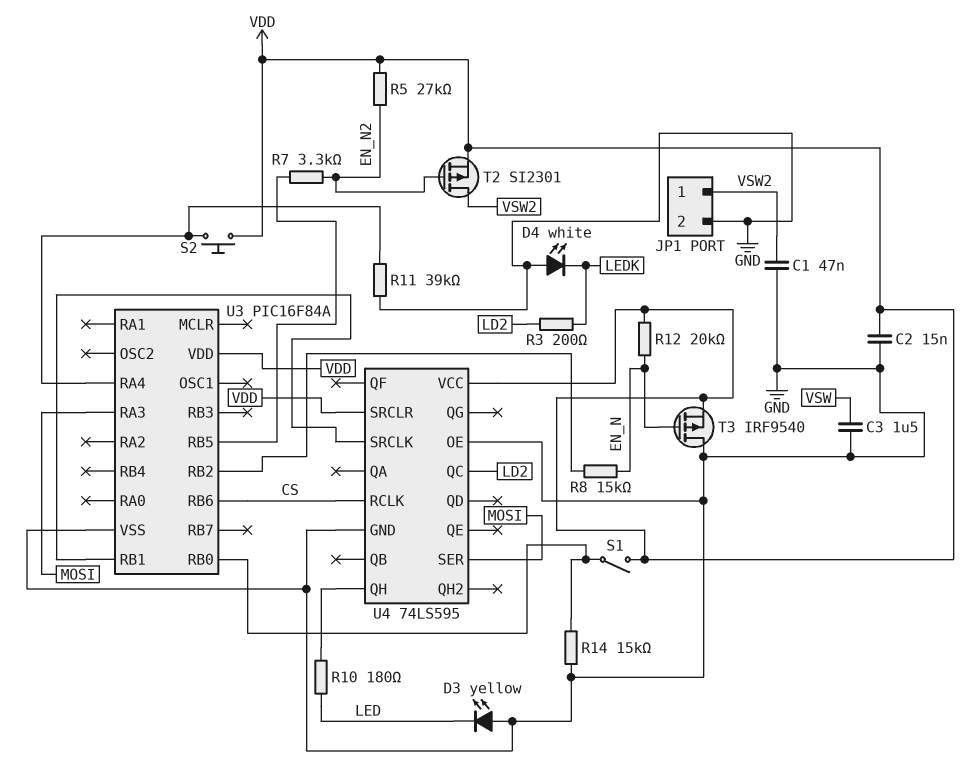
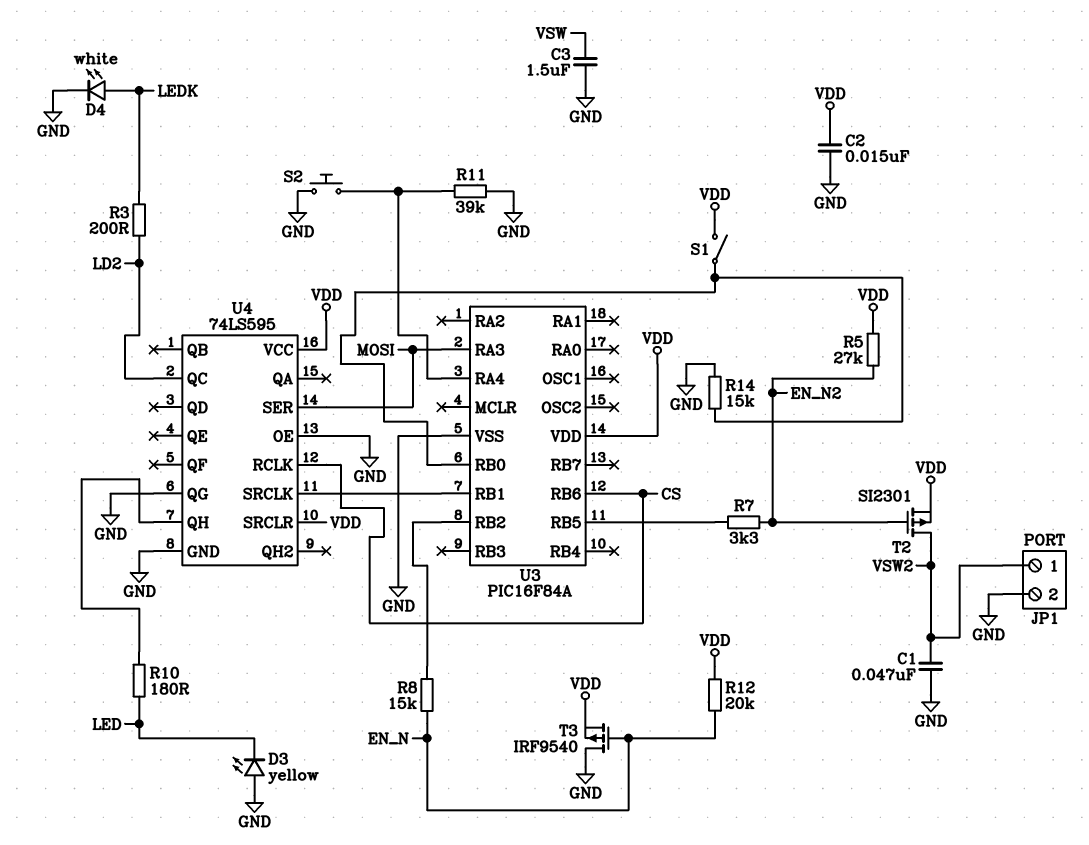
D4: LED white (A GND, K LEDK) -> LED white (A LEDK, K GND)
S2: button (U3/RA4, VDD) -> button (GND, U3/RA4)
U4 pin QG: none -> GND

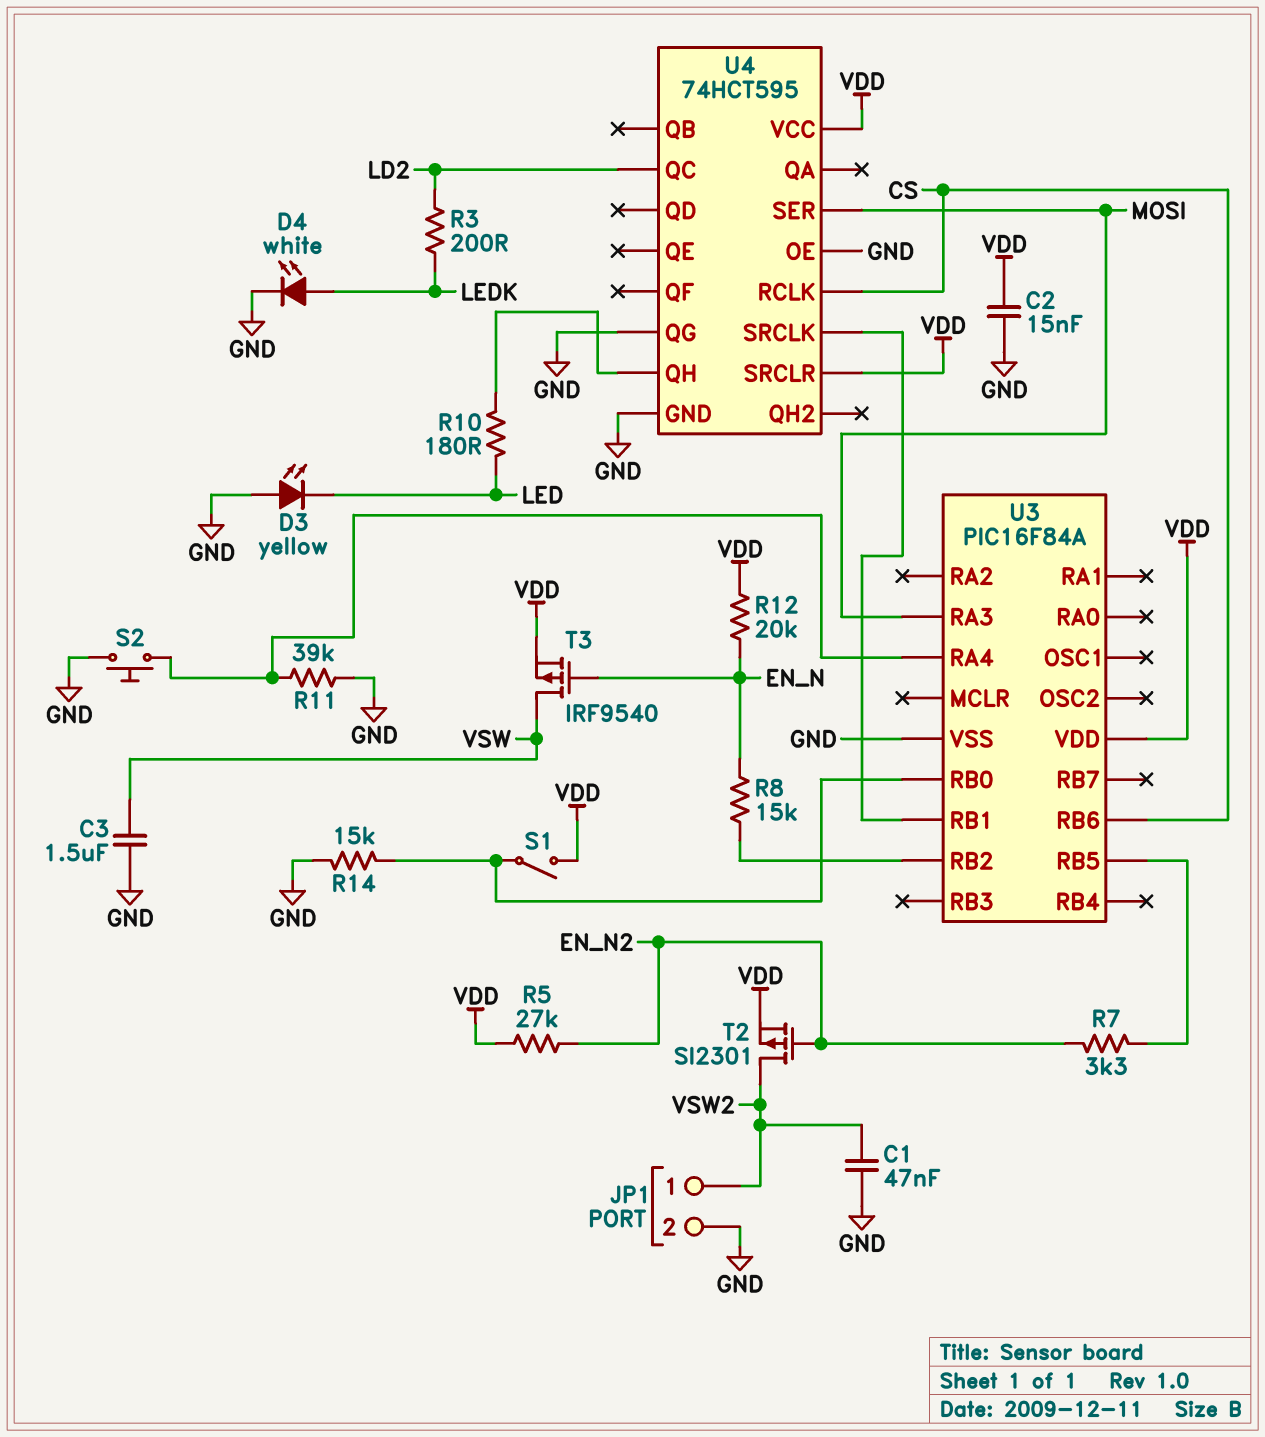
T3: PMOS IRF9540 (G EN_N, D GND, S VDD) -> PMOS IRF9540 (G EN_N, D VSW, S VDD)
U4: 74LS595 -> 74HCT595

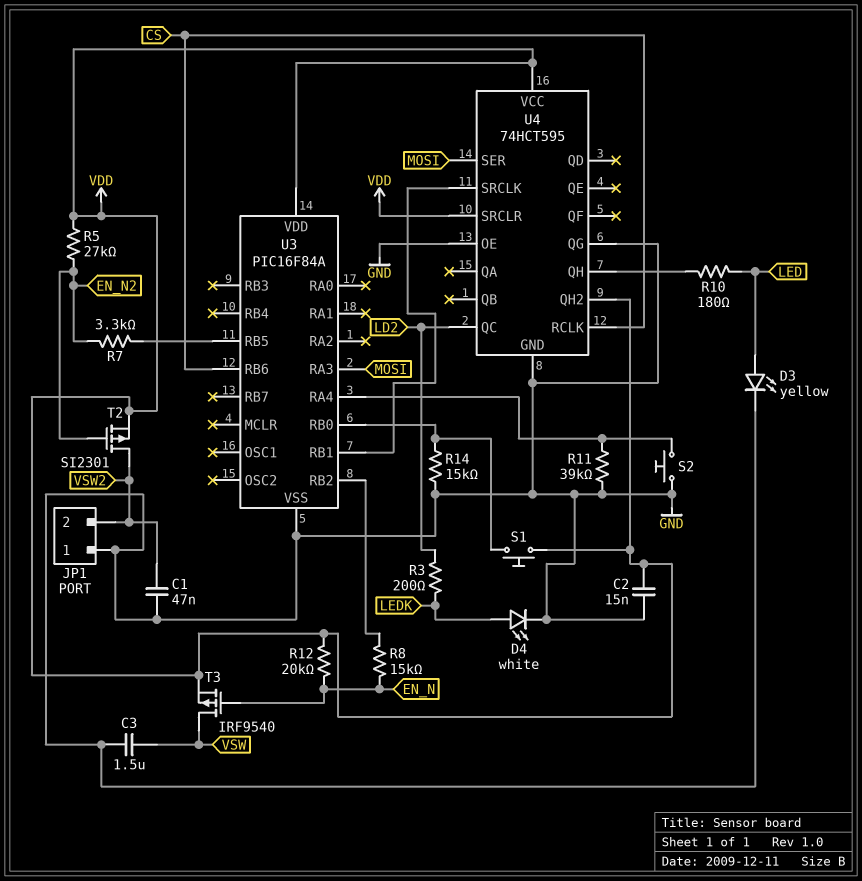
D3: LED yellow (A GND, K LED) -> LED yellow (A LED, K GND)
JP1 pin 1: VSW2 -> GND
JP1 pin 2: GND -> VSW2
S1: switch (U3/RB0, VDD) -> button (U3/RB0, VDD)
U4 pin QH2: none -> VDD

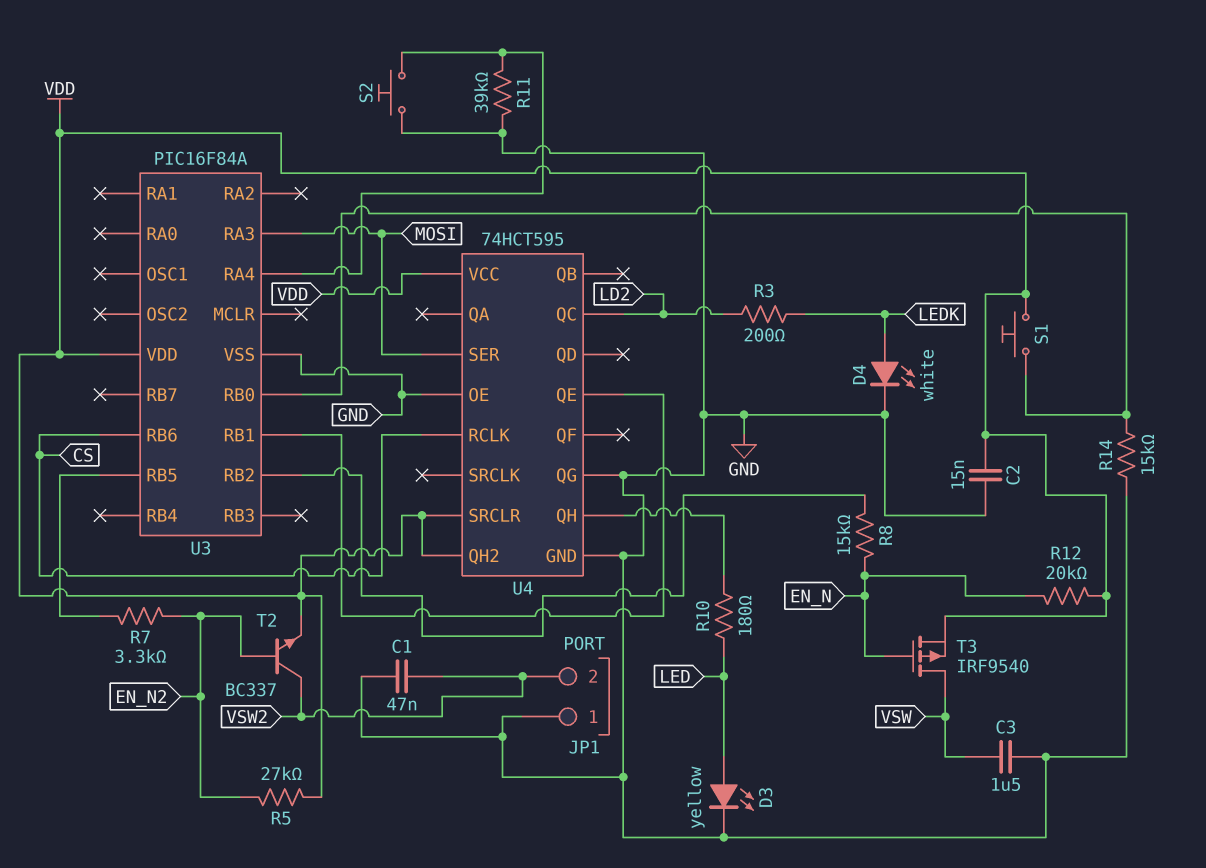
T2: PMOS SI2301 (G EN_N2, D VSW2, S VDD) -> NPN BC337 (B EN_N2, C VSW2, E VDD)
U4 pin QE: none -> U3/RB1
U4 pin SRCLK: U3/RB1 -> none

